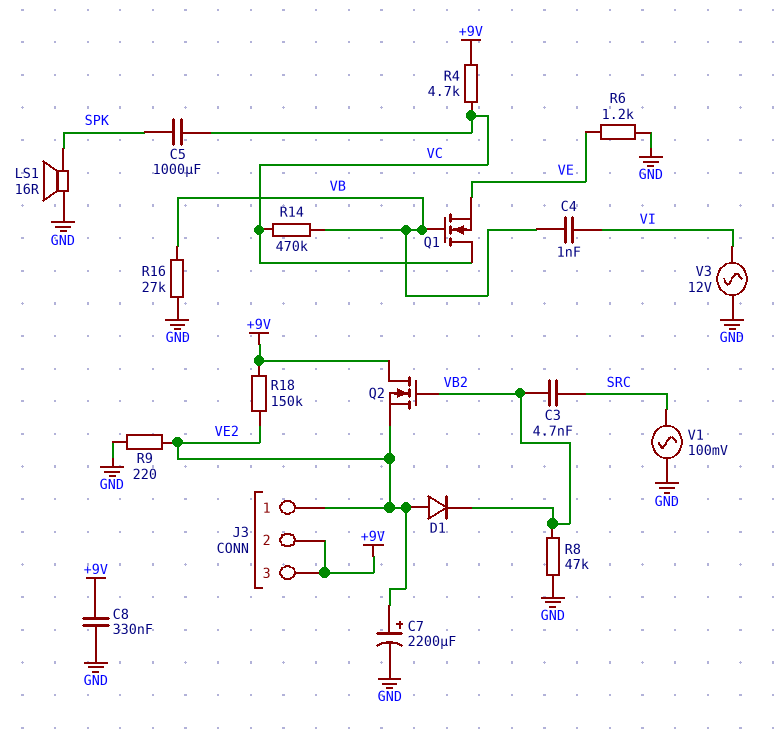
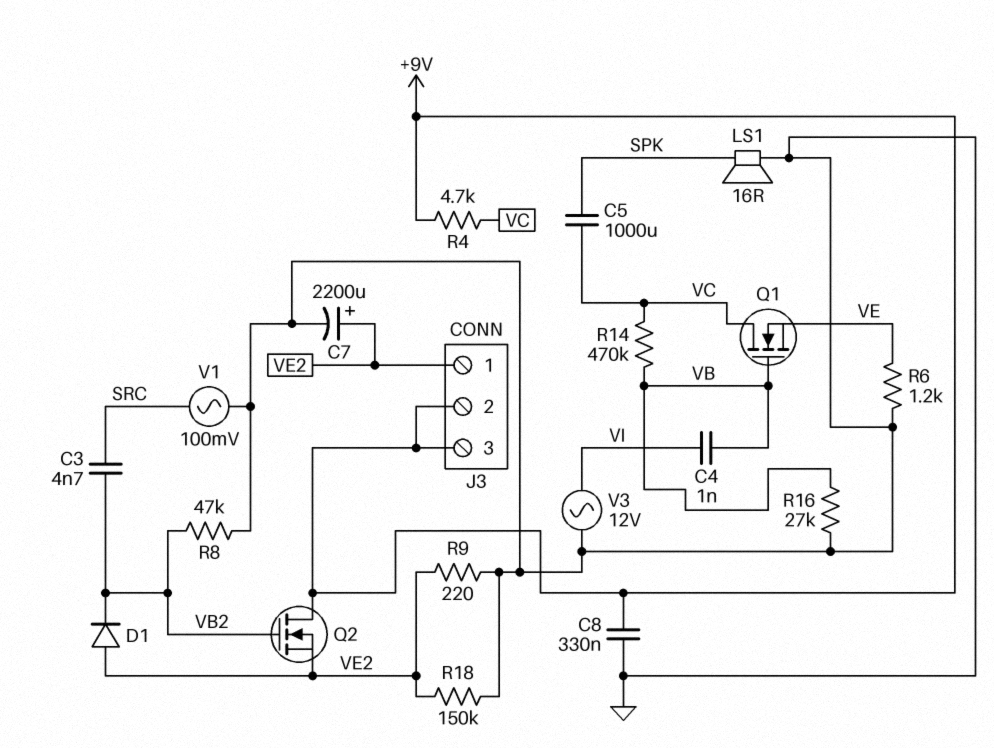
R18: 150k (+9V, VE2) -> 150k (GND, VE2)

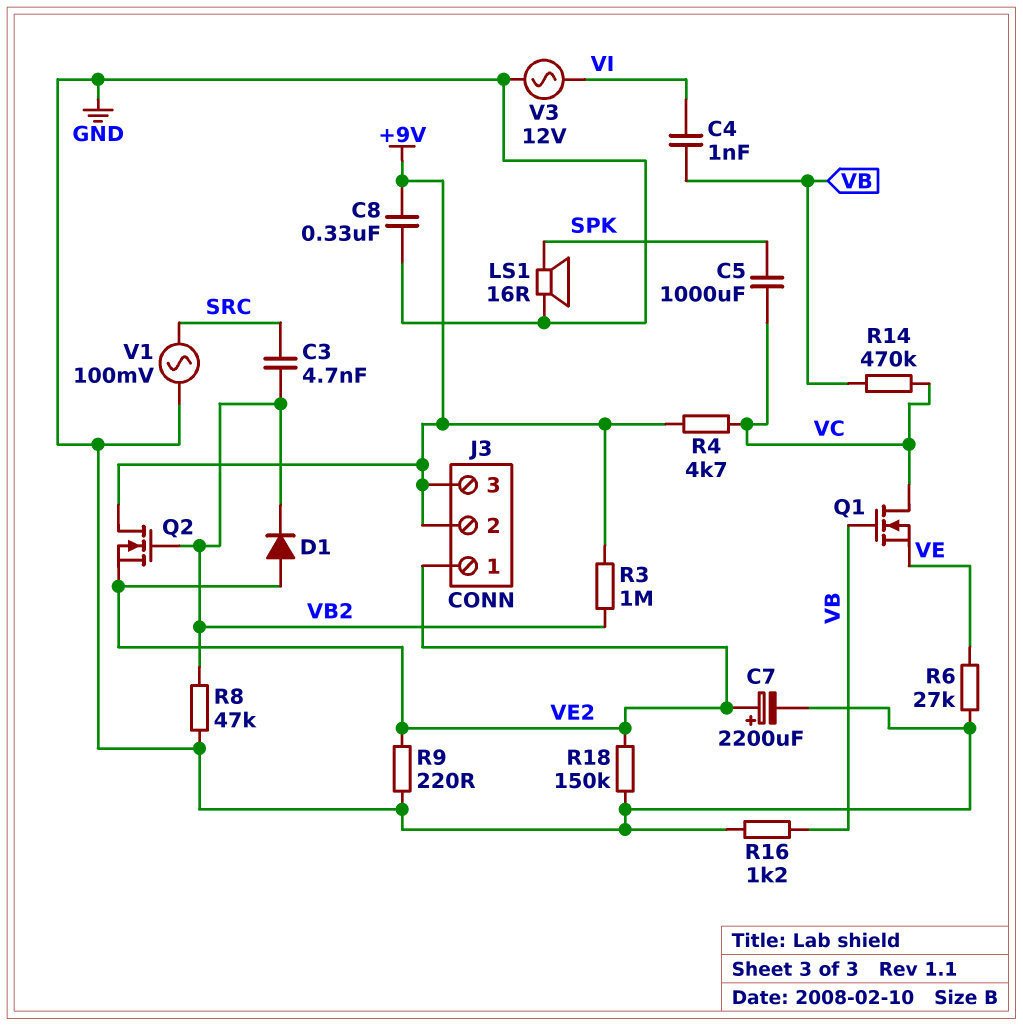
R3: none -> 1M (+9V, VB2)
R6: 1.2k (GND, VE) -> 27k (GND, VE)
R16: 27k (GND, VB) -> 1.2k (GND, VB)

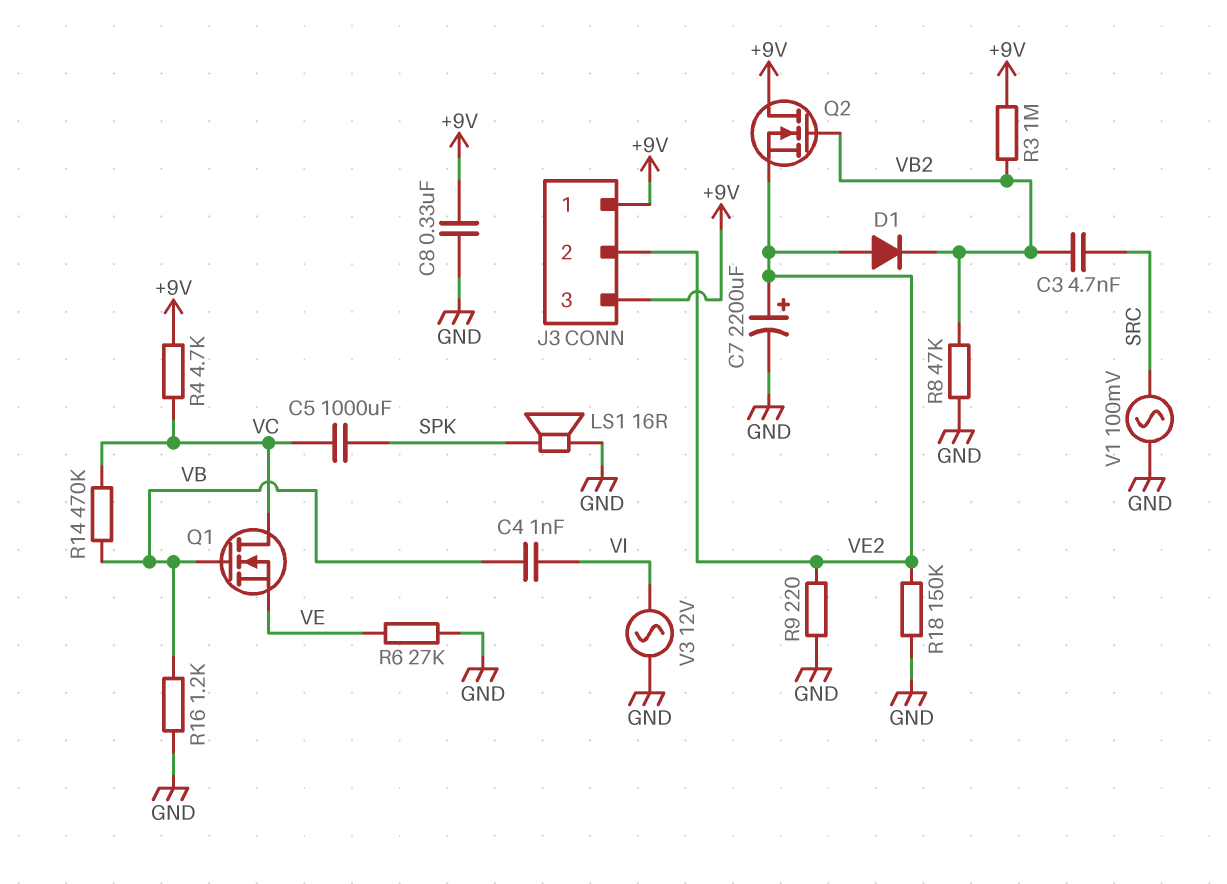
J3 pin 1: VE2 -> +9V
J3 pin 2: +9V -> VE2

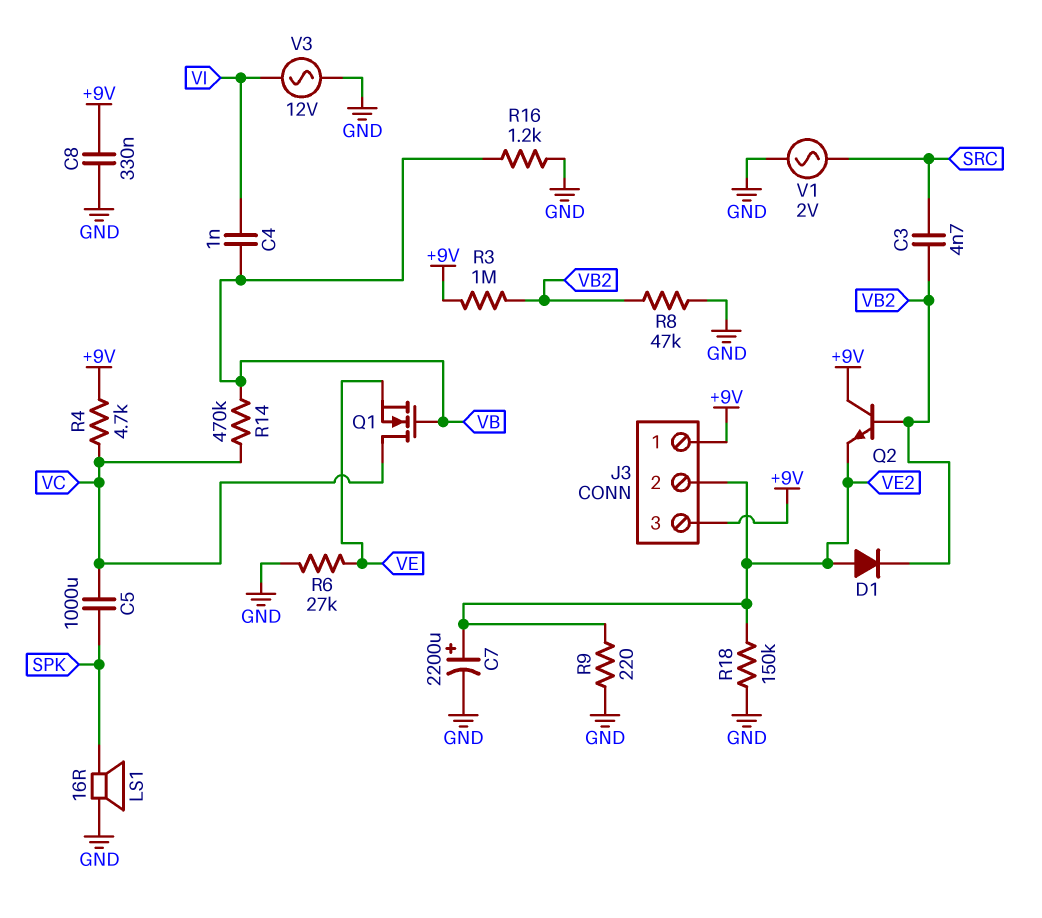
Q2: NMOS (G VB2, D +9V, S VE2) -> NPN (B VB2, C +9V, E VE2)
V1: AC 100mV (GND, SRC) -> AC 2V (GND, SRC)

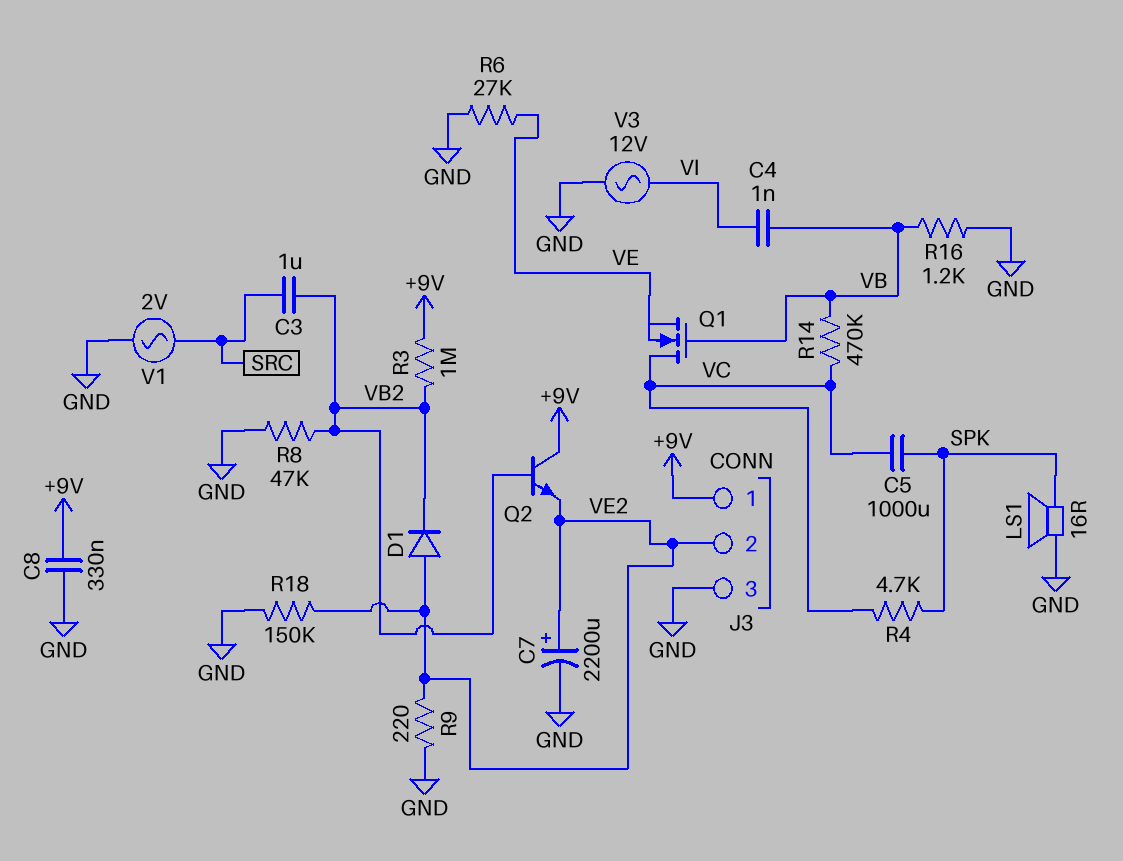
C3: 4.7nF (SRC, VB2) -> 1uF (SRC, VB2)
J3 pin 3: +9V -> GND
R4: 4.7k (+9V, VC) -> 4.7k (SPK, VC)

